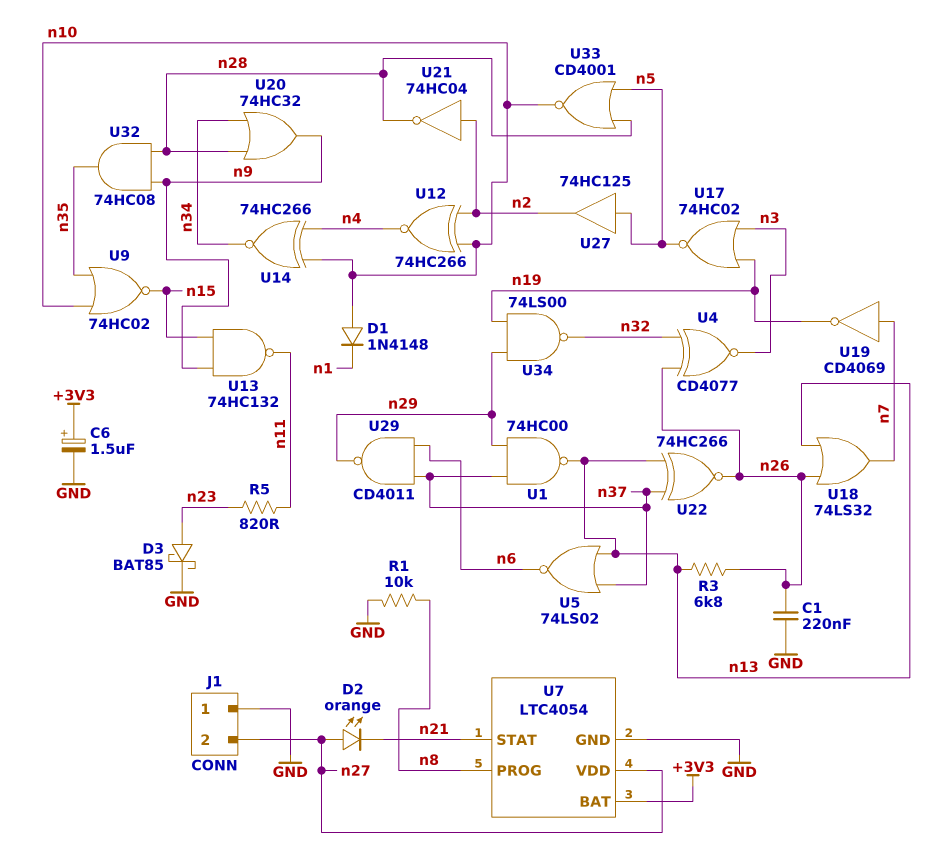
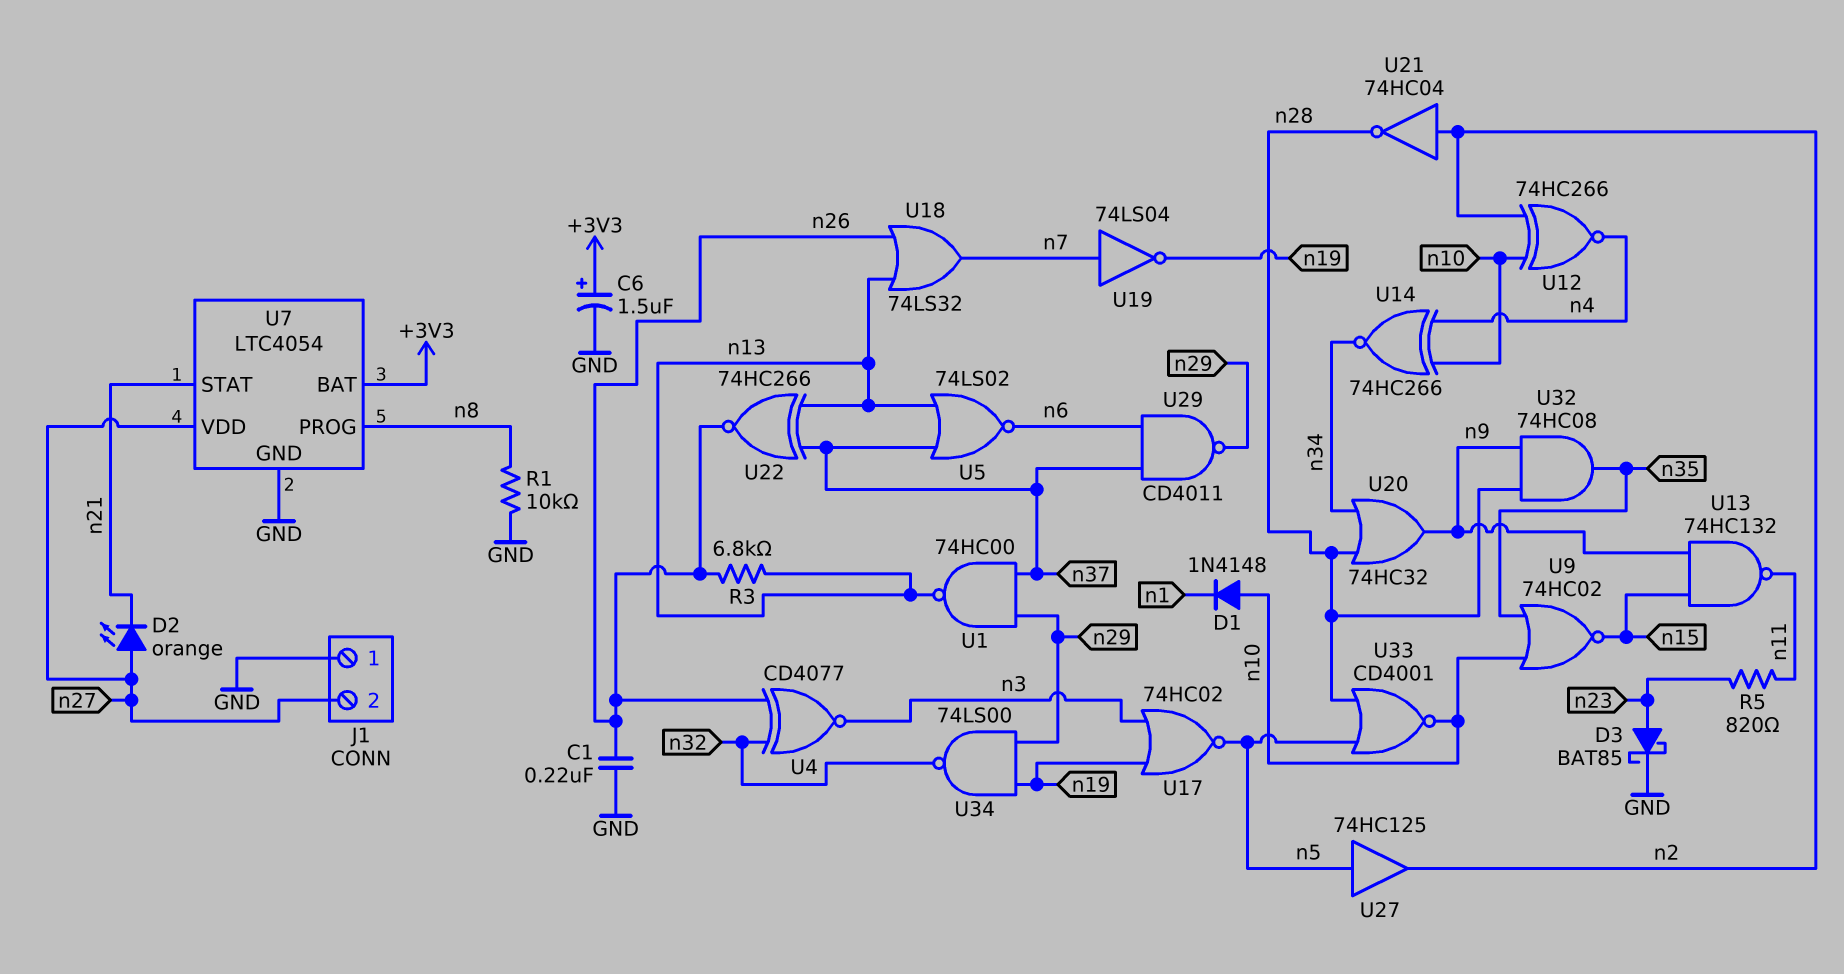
U19: NOT CD4069 (in n7, out n19) -> NOT 74LS04 (in n7, out n19)

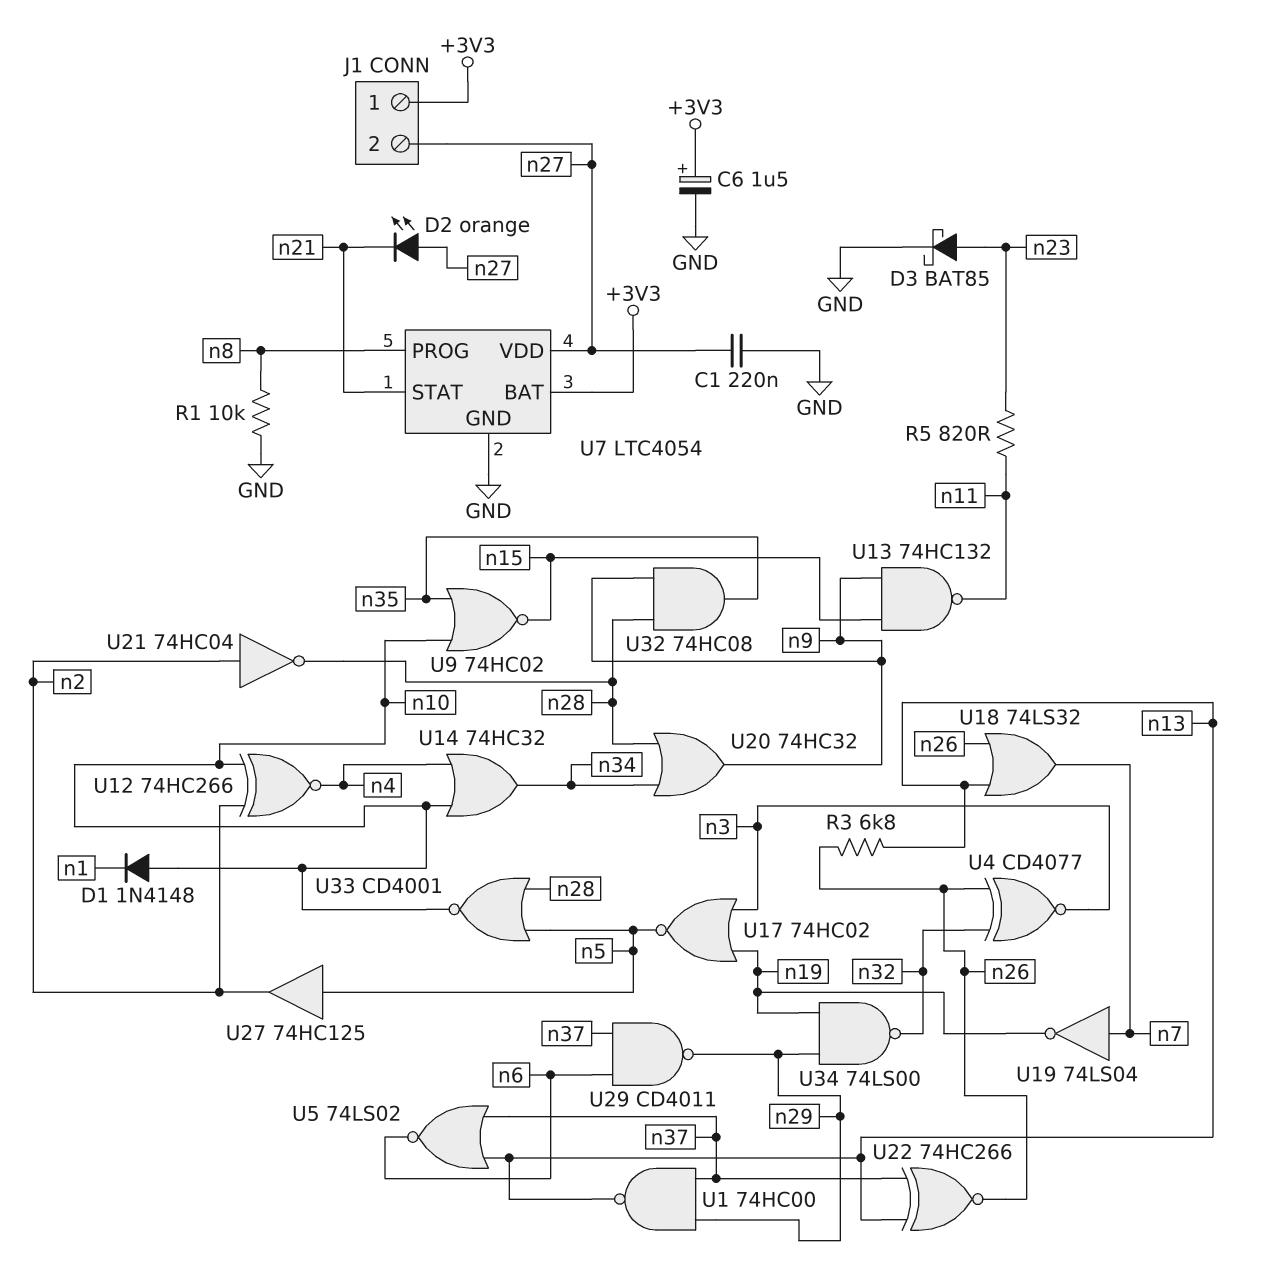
C1: 220nF (GND, n26) -> 220nF (GND, n27)
J1 pin 1: GND -> +3V3
U14: XNOR 74HC266 (in n4, in n10, out n34) -> OR 74HC32 (in n4, in n10, out n34)

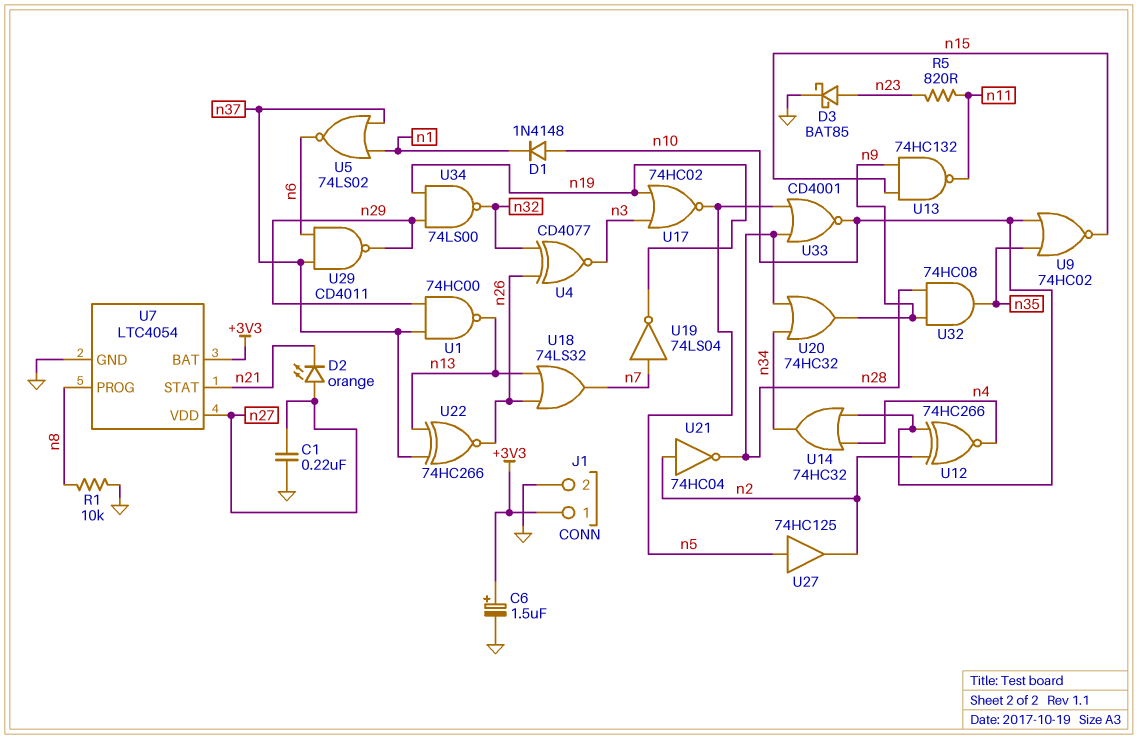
J1 pin 2: n27 -> GND
R3: 6.8k (n13, n26) -> none
U5: NOR 74LS02 (in n13, in n37, out n6) -> NOR 74LS02 (in n1, in n37, out n6)

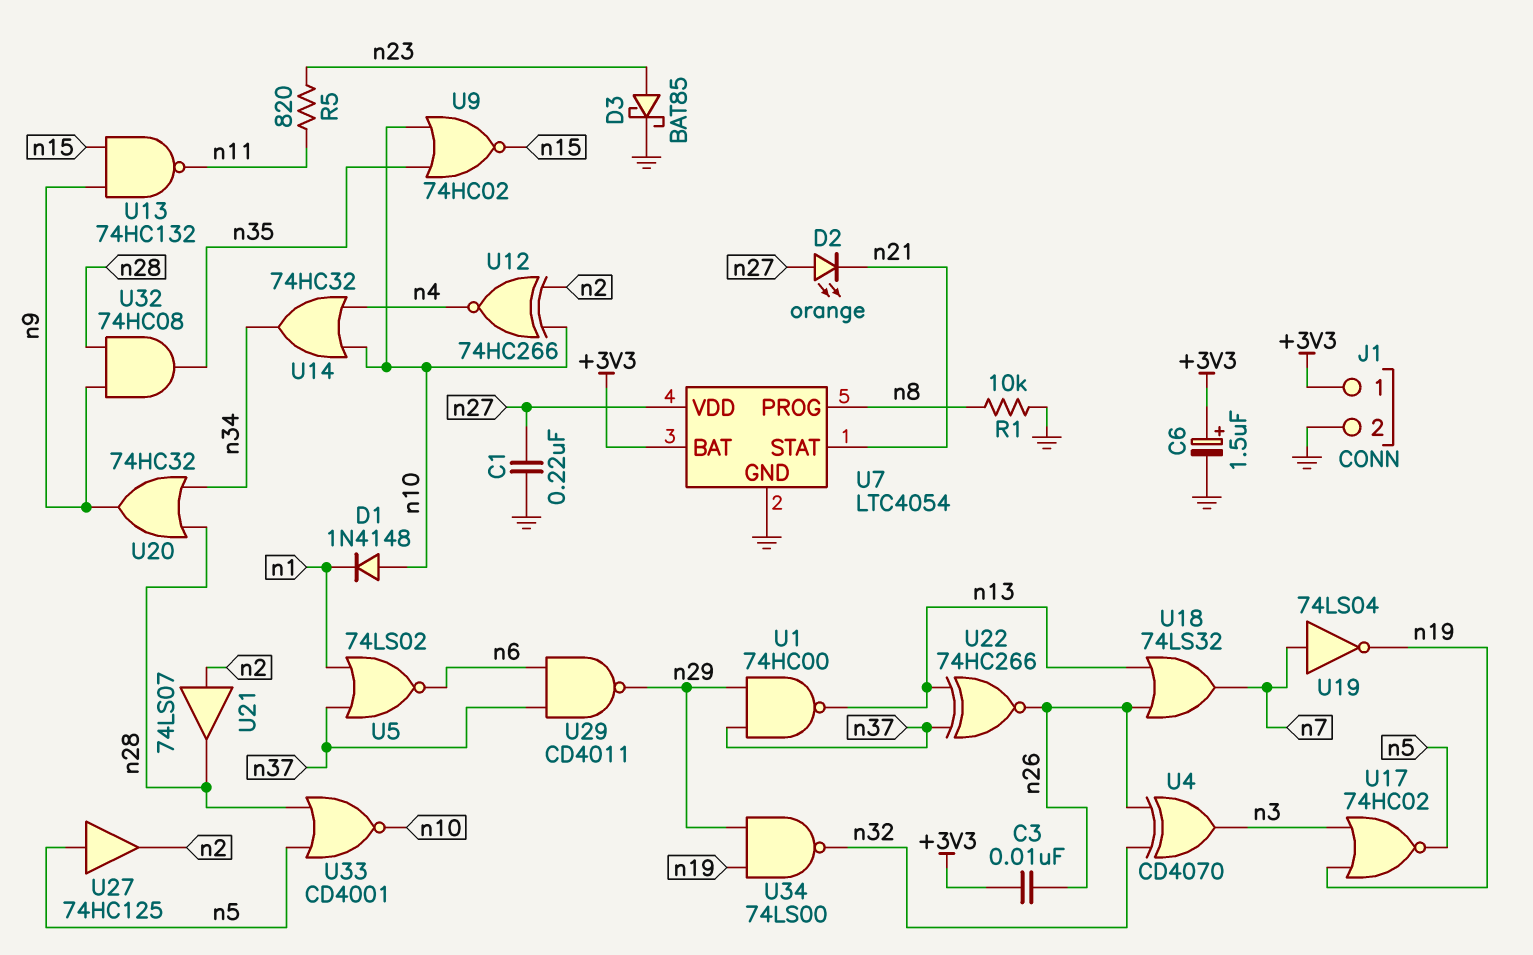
C3: none -> 10nF (+3V3, n26)
U4: XNOR CD4077 (in n26, in n32, out n3) -> XOR CD4070 (in n26, in n32, out n3)
U21: NOT 74HC04 (in n2, out n28) -> buffer 74LS07 (in n2, out n28)

